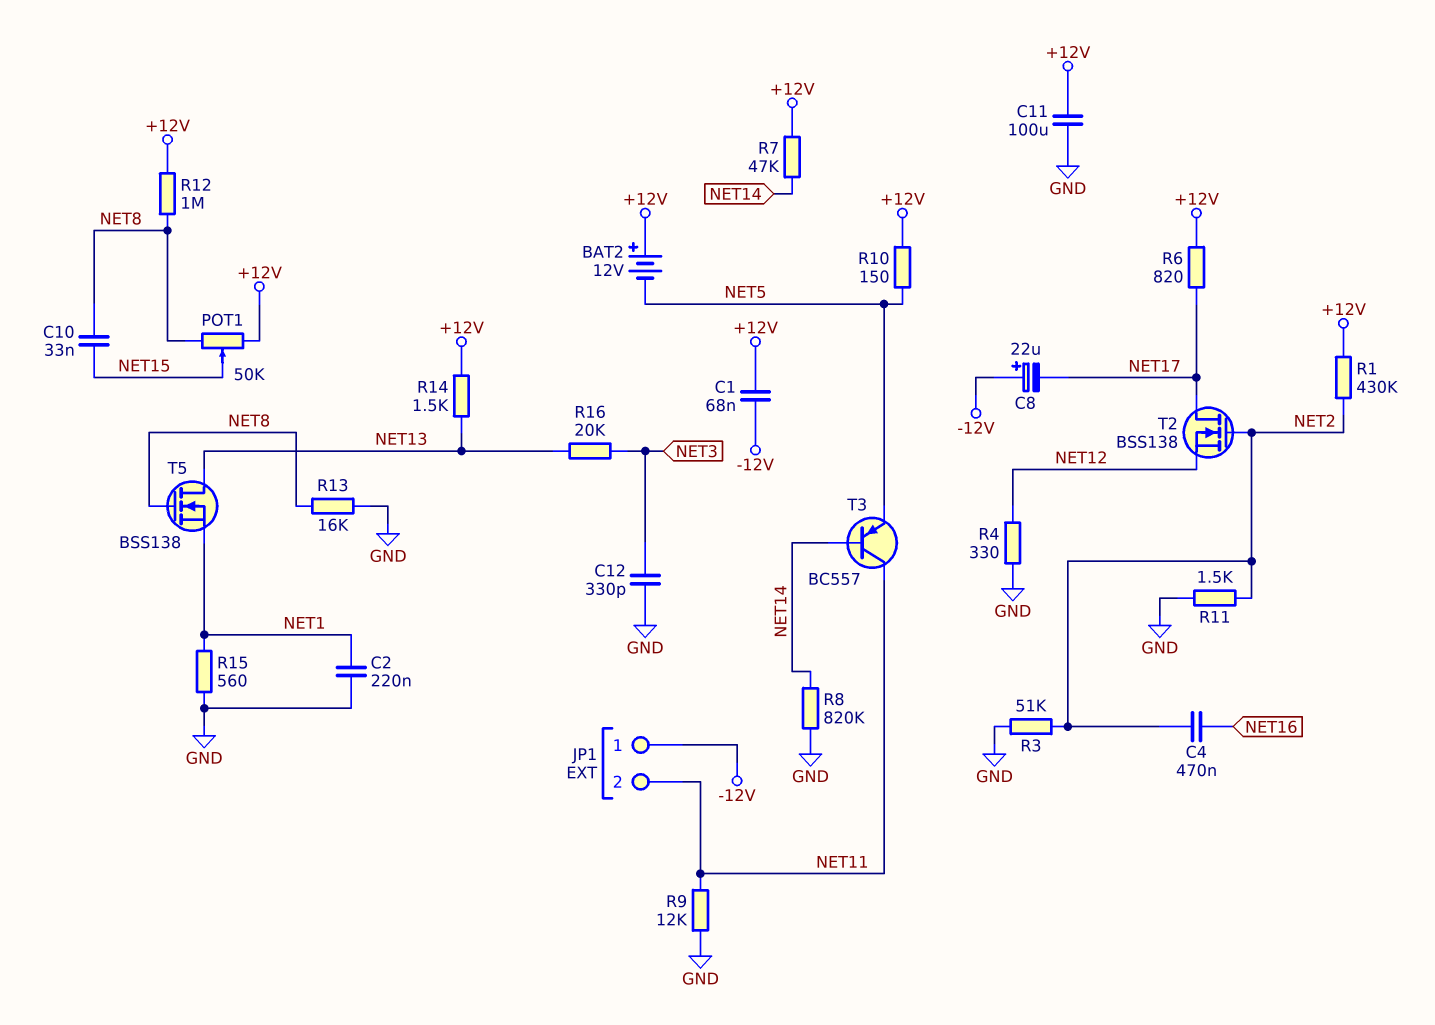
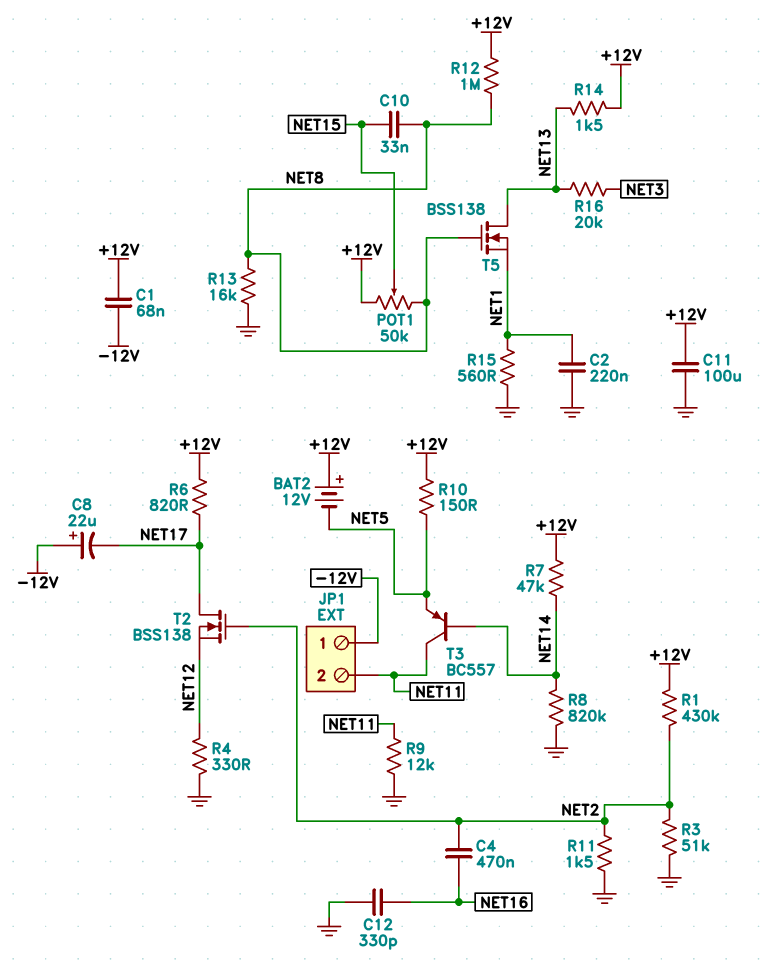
C12: 330pF (GND, NET3) -> 330pF (GND, NET16)

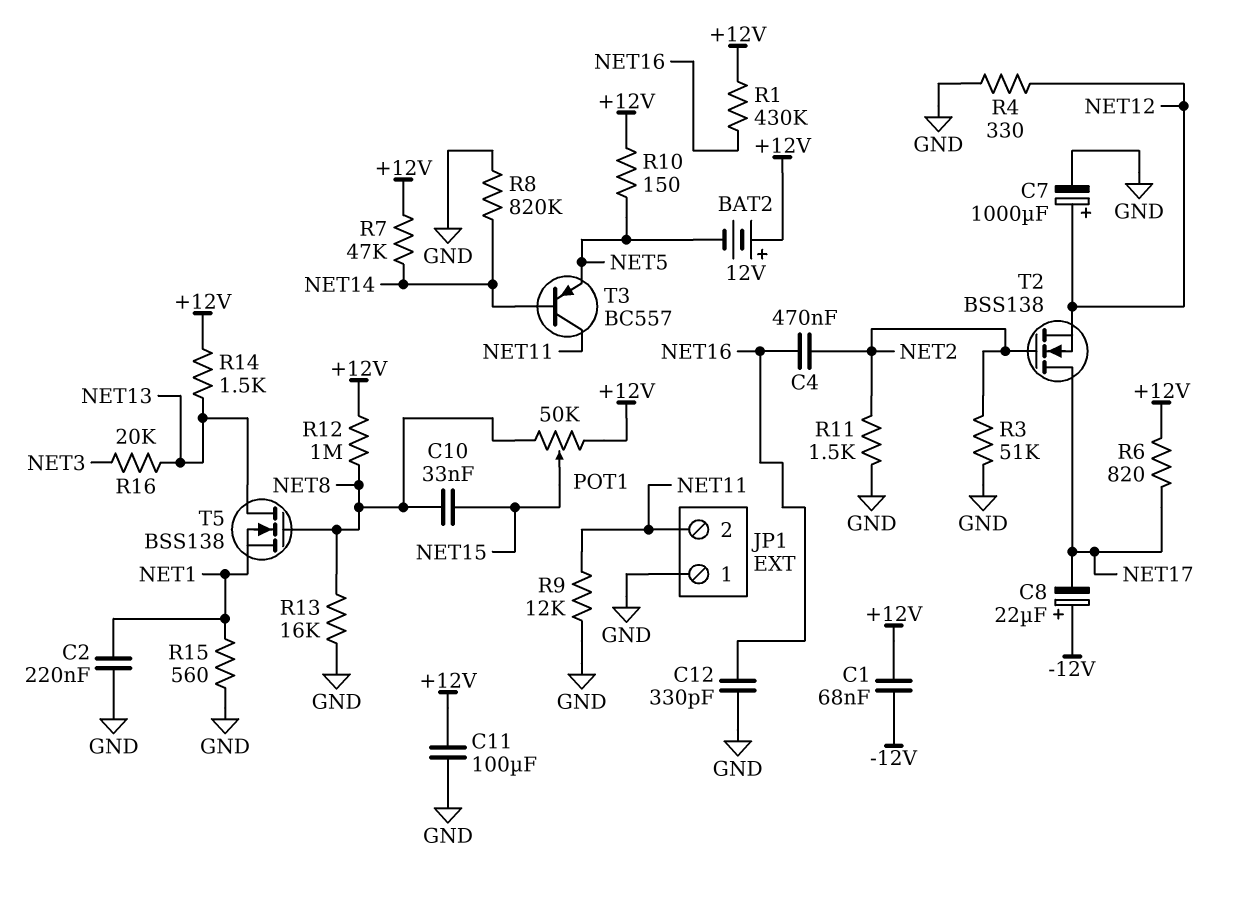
C7: none -> 1000uF (plus NET12, minus GND)
JP1 pin 1: -12V -> GND
R1: 430k (+12V, NET2) -> 430k (+12V, NET16)

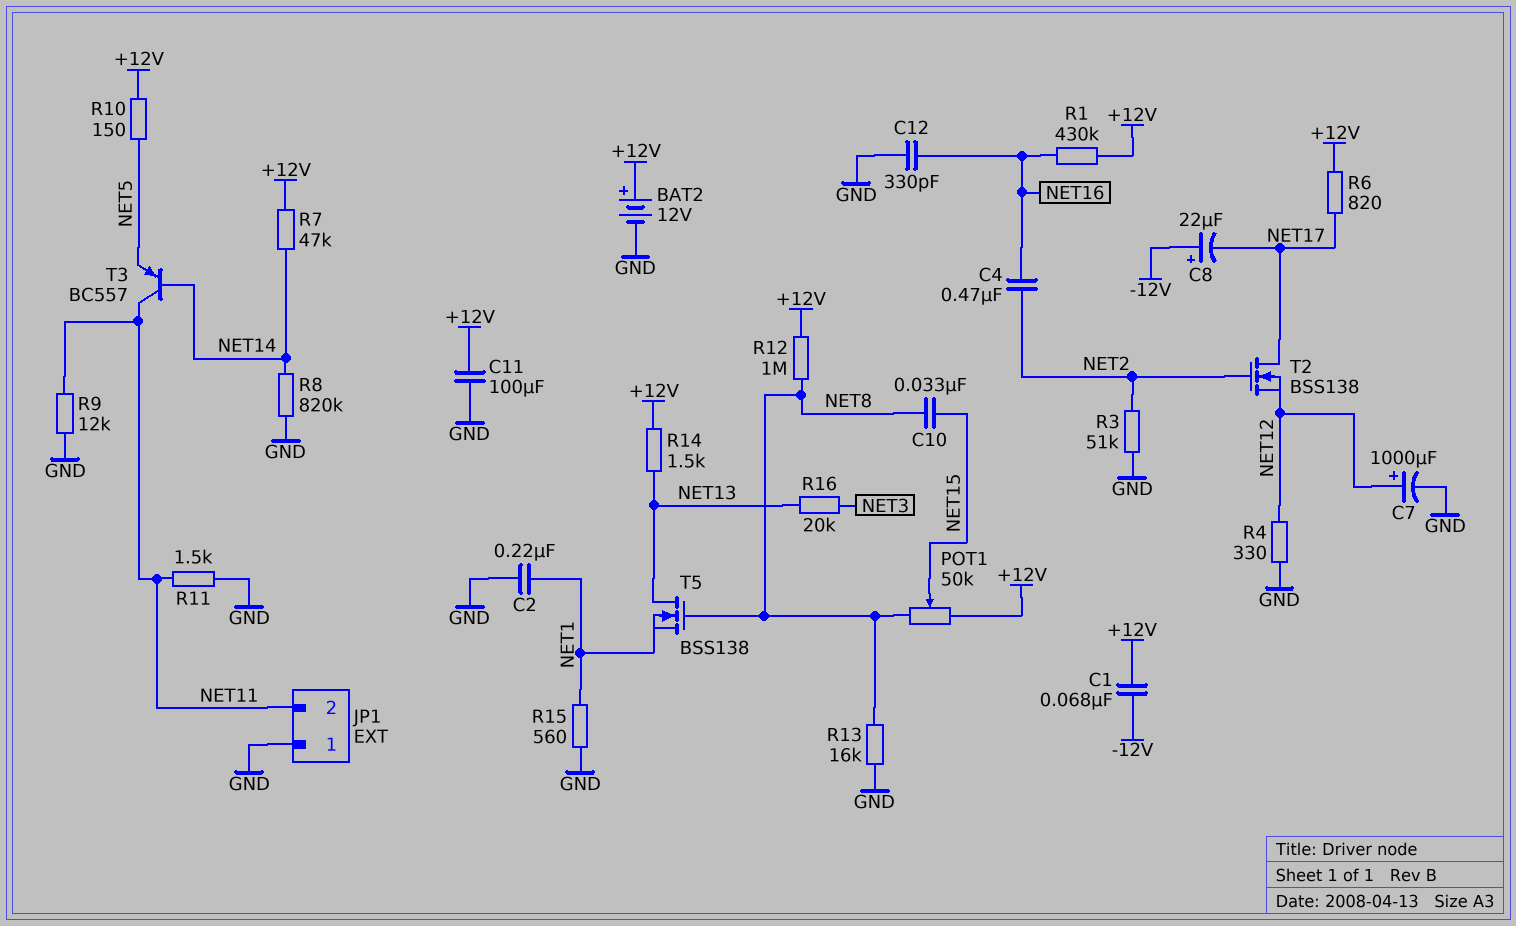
BAT2: 12V (plus +12V, minus NET5) -> 12V (plus +12V, minus GND)
R11: 1.5k (GND, NET2) -> 1.5k (GND, NET11)

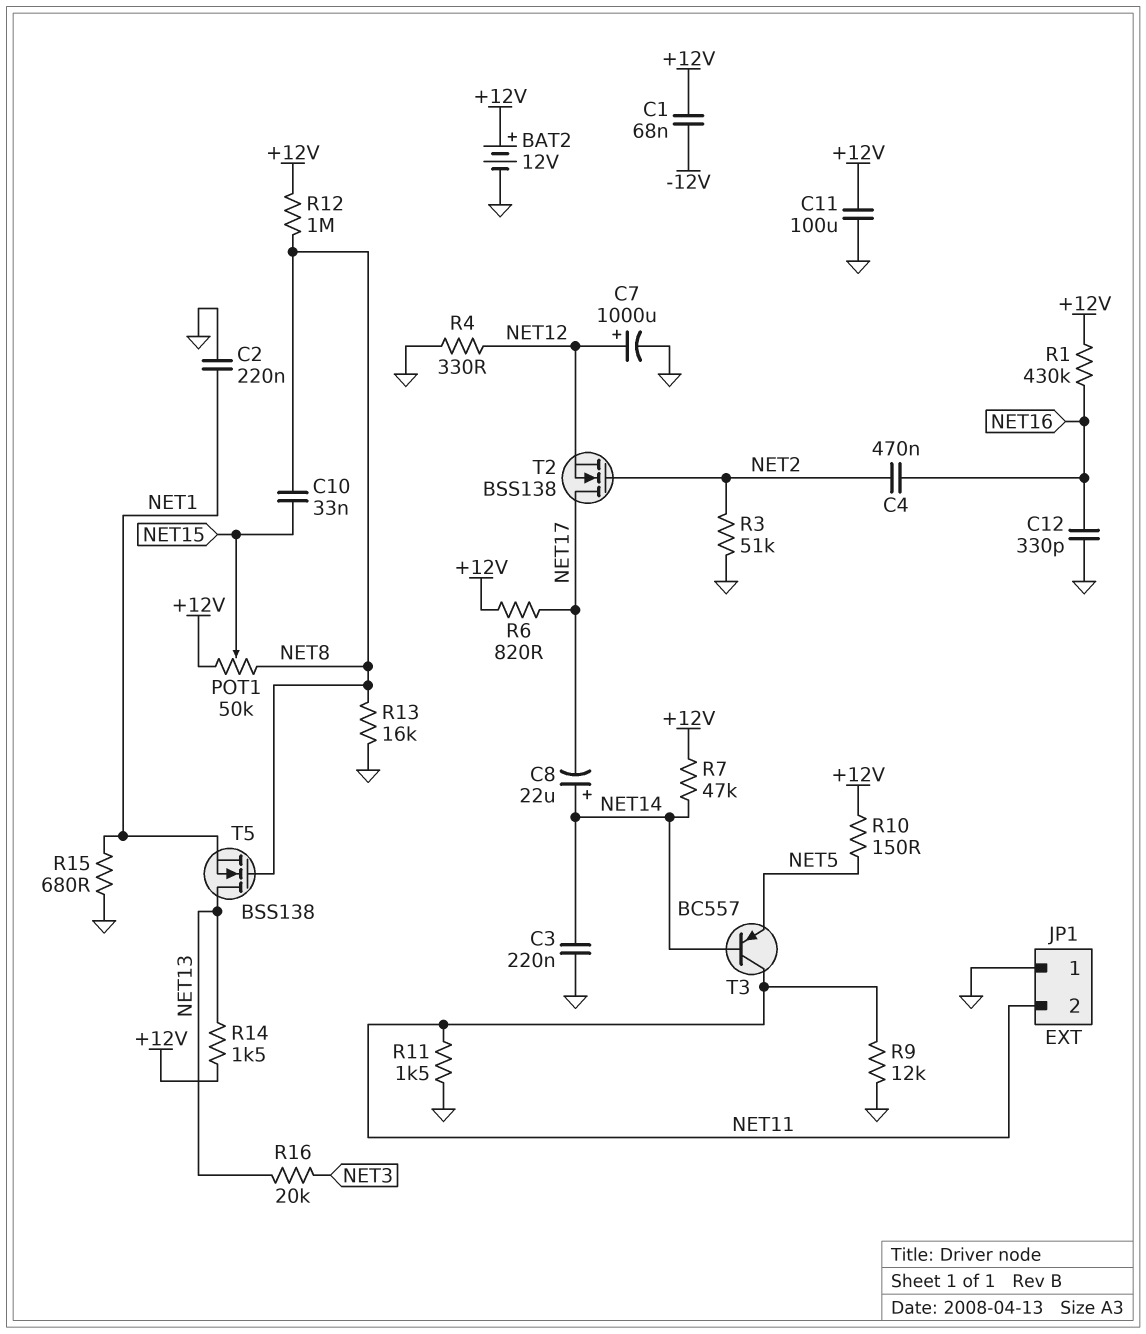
C3: none -> 220nF (GND, NET14)
C8: 22uF (plus -12V, minus NET17) -> 22uF (plus NET14, minus NET17)
R8: 820k (GND, NET14) -> none
R15: 560 (GND, NET1) -> 680 (GND, NET1)

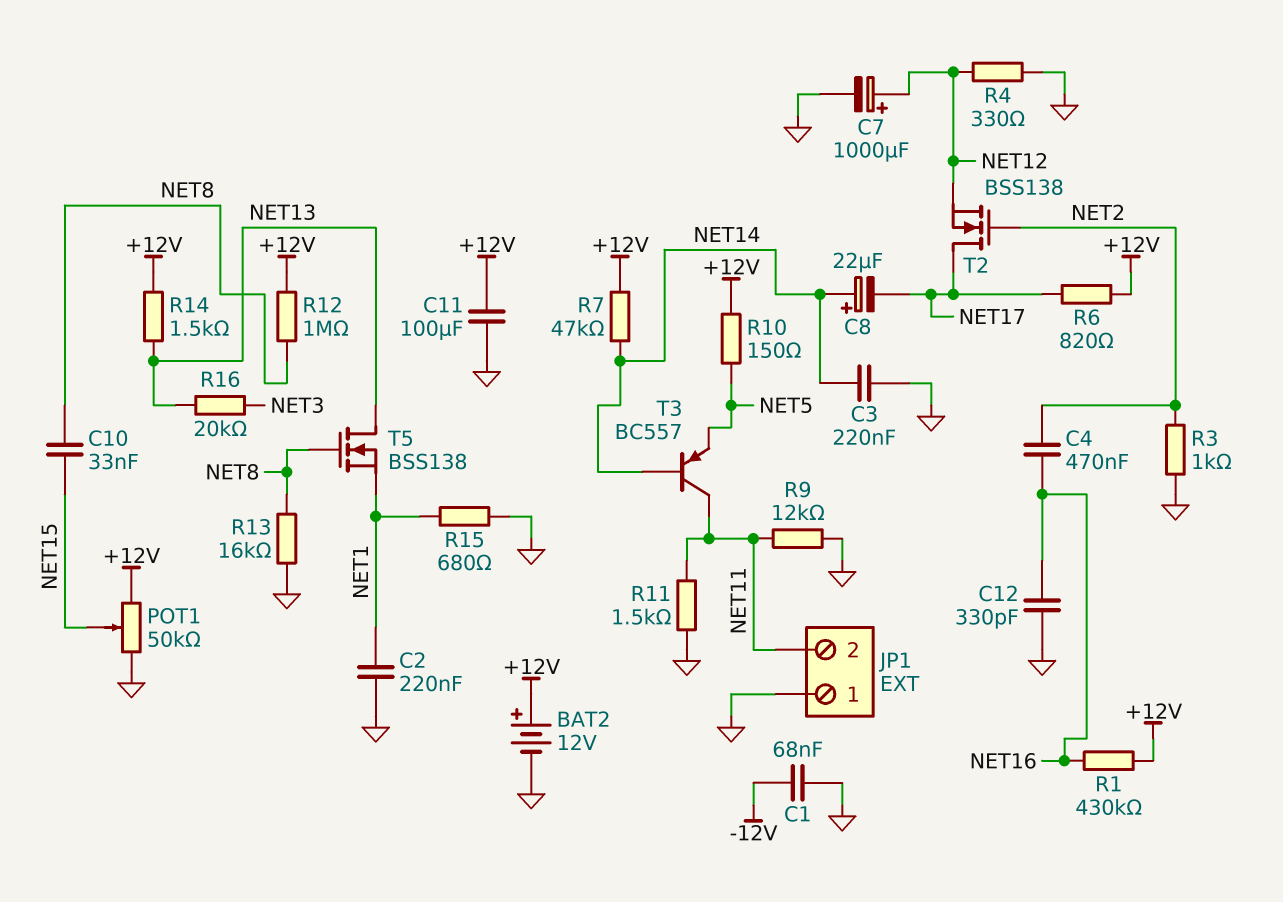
C1: 68nF (+12V, -12V) -> 68nF (-12V, GND)
POT1: 50k (+12V, NET8, wiper NET15) -> 50k (+12V, GND, wiper NET15)
R3: 51k (GND, NET2) -> 1k (GND, NET2)

